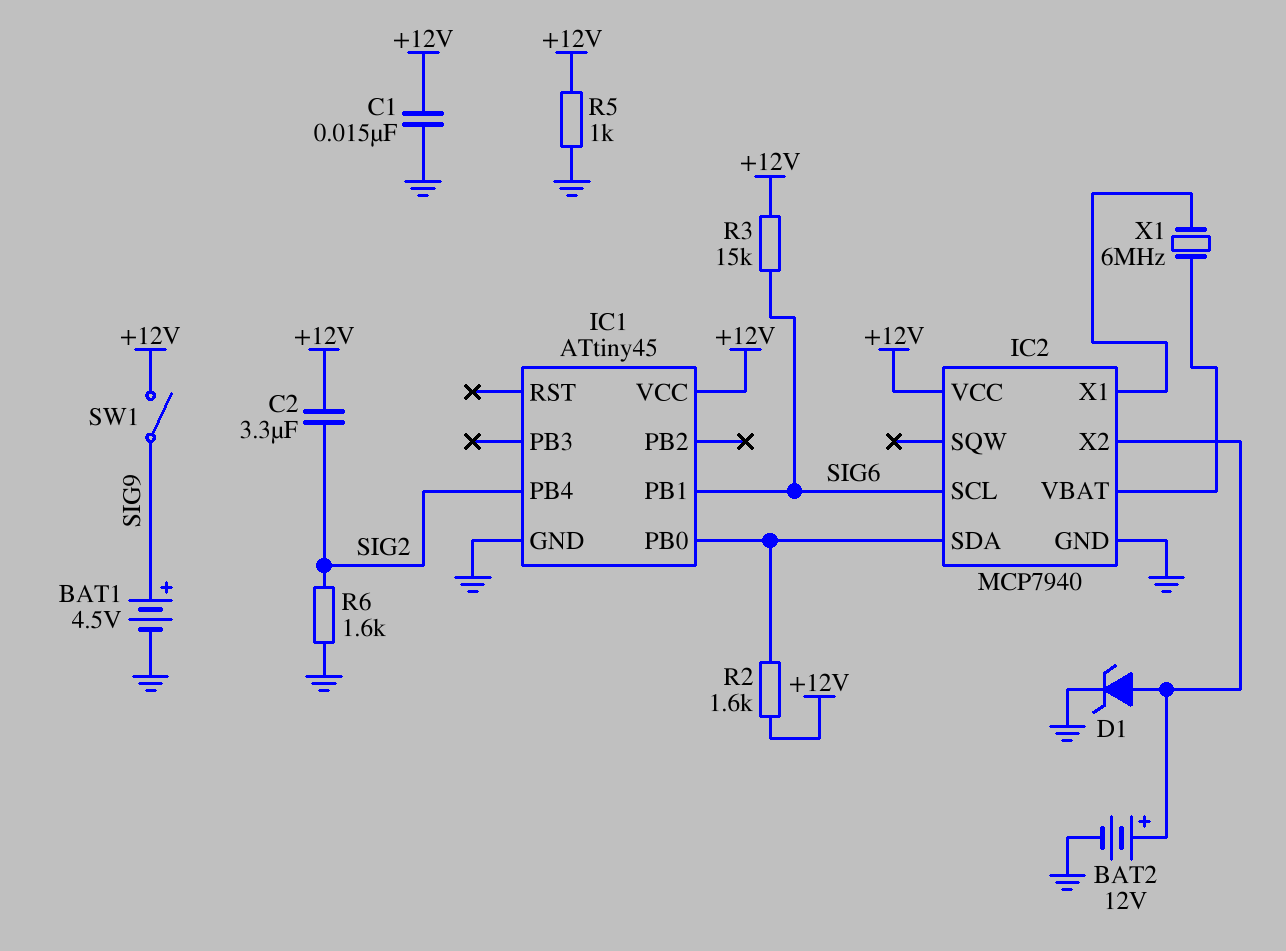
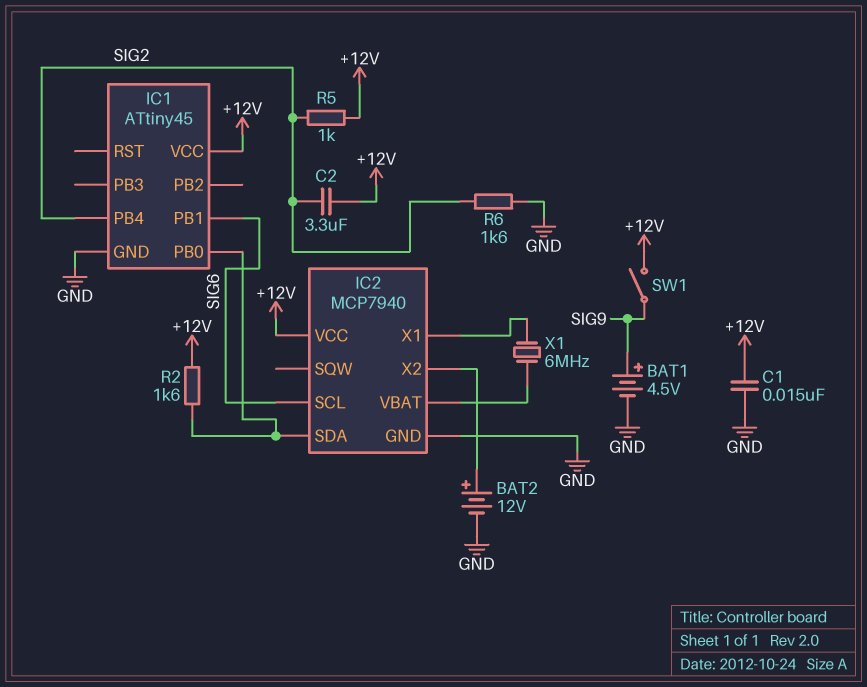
D1: zener (A IC2/X2, K GND) -> none
R3: 15k (+12V, SIG6) -> none
R5: 1k (+12V, GND) -> 1k (+12V, SIG2)

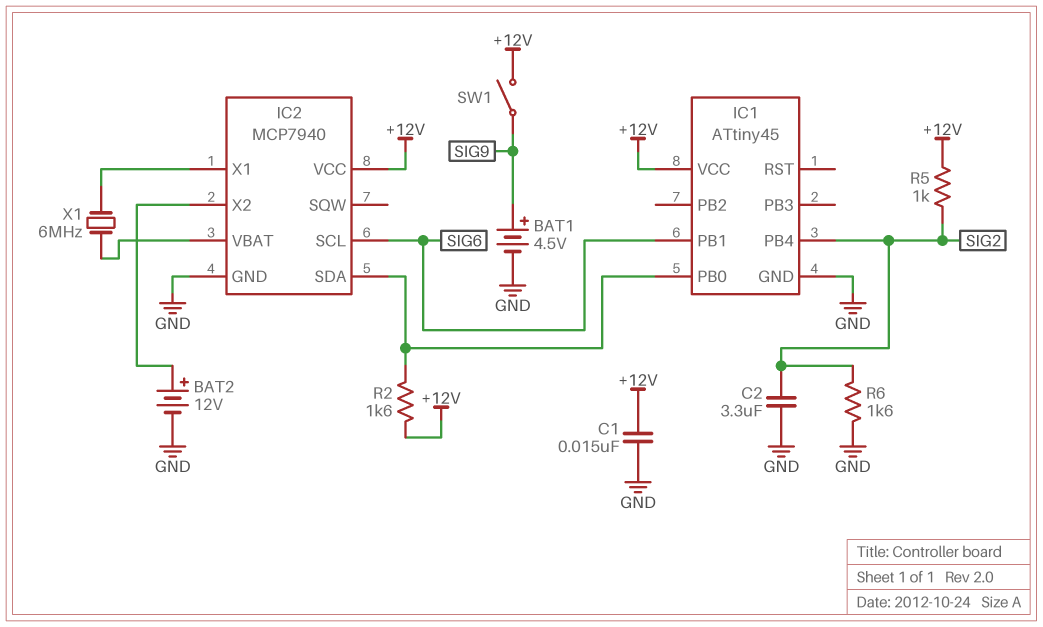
C2: 3.3uF (+12V, SIG2) -> 3.3uF (GND, SIG2)

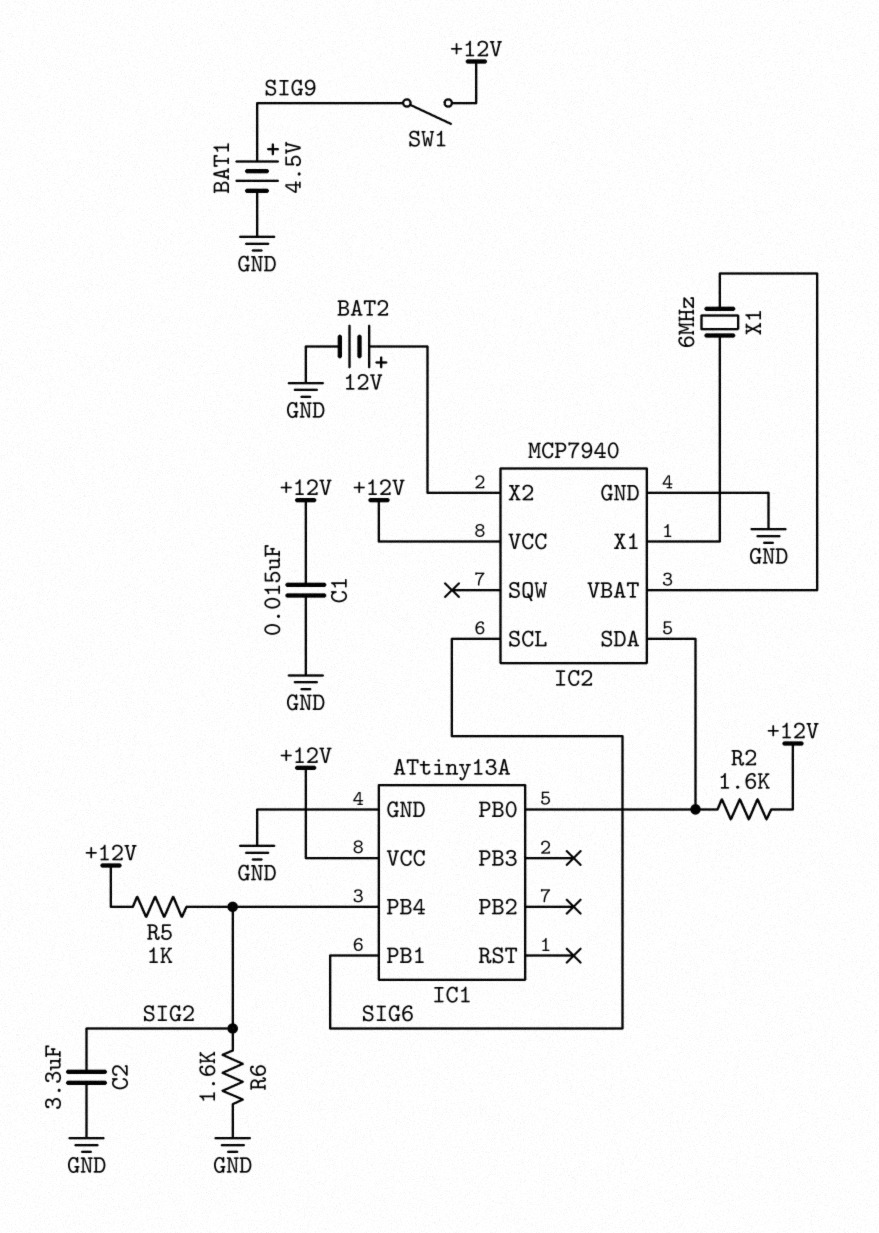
IC1: ATtiny45 -> ATtiny13A

